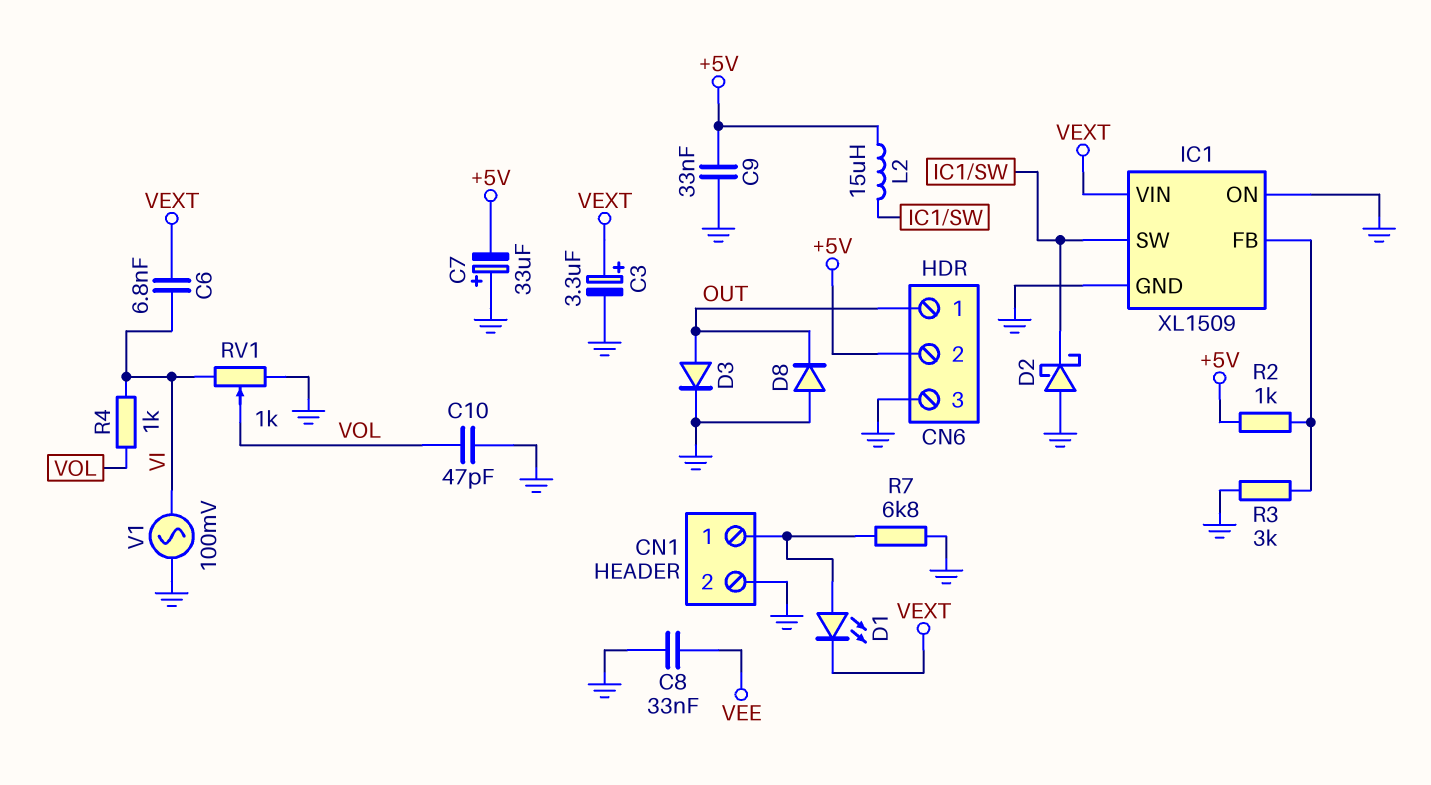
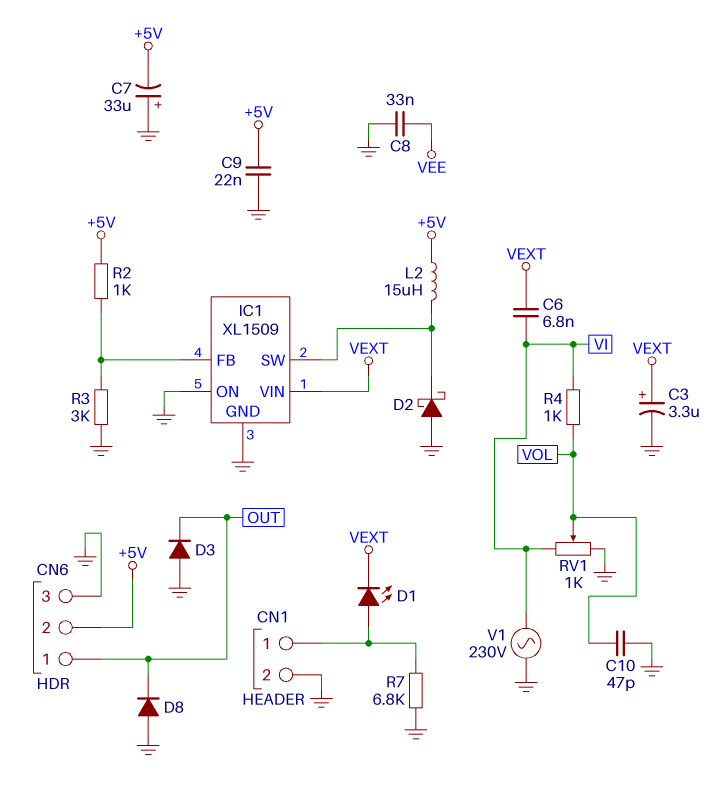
C9: 33nF (+5V, GND) -> 22nF (+5V, GND)
D3: diode (A OUT, K GND) -> diode (A GND, K OUT)
V1: AC 100mV (GND, VI) -> AC 230V (GND, VI)

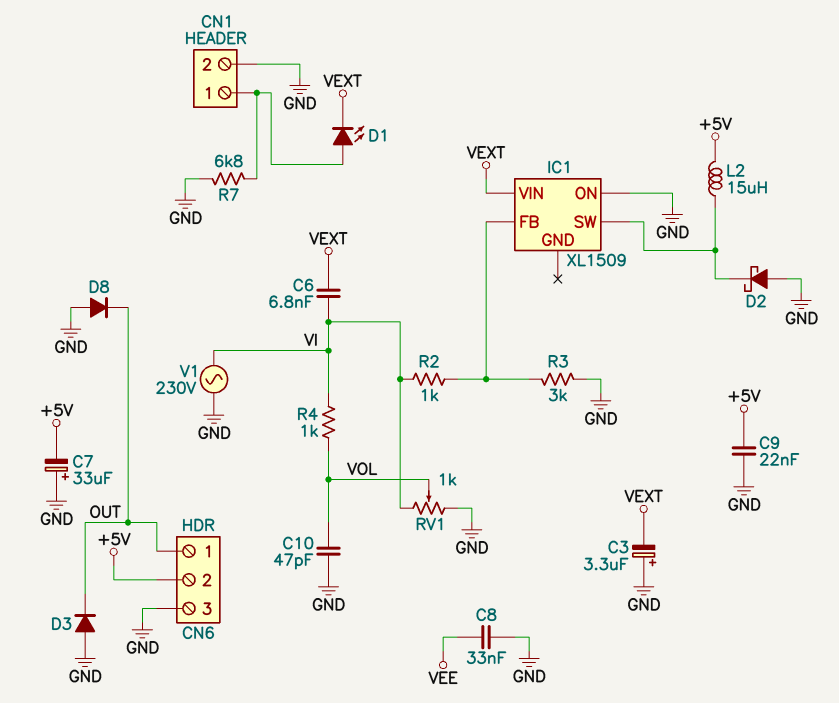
C3: 3.3uF (plus VEXT, minus GND) -> 3.3uF (plus GND, minus VEXT)
IC1 pin GND: GND -> none
R2: 1k (+5V, IC1/FB) -> 1k (IC1/FB, VI)

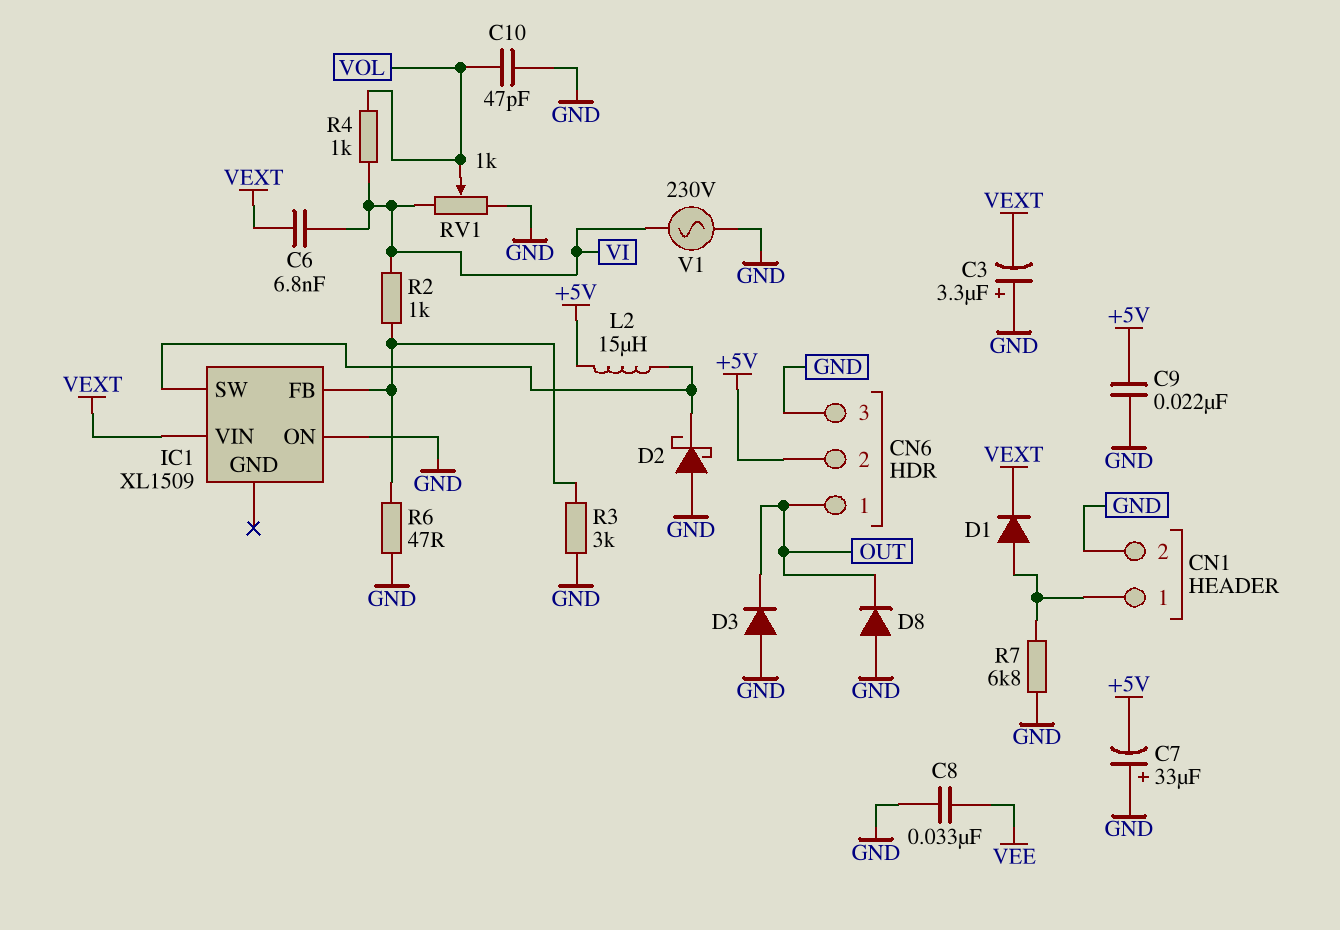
D1: LED (A CN1/1, K VEXT) -> diode (A CN1/1, K VEXT)
R6: none -> 47 (GND, IC1/FB)

